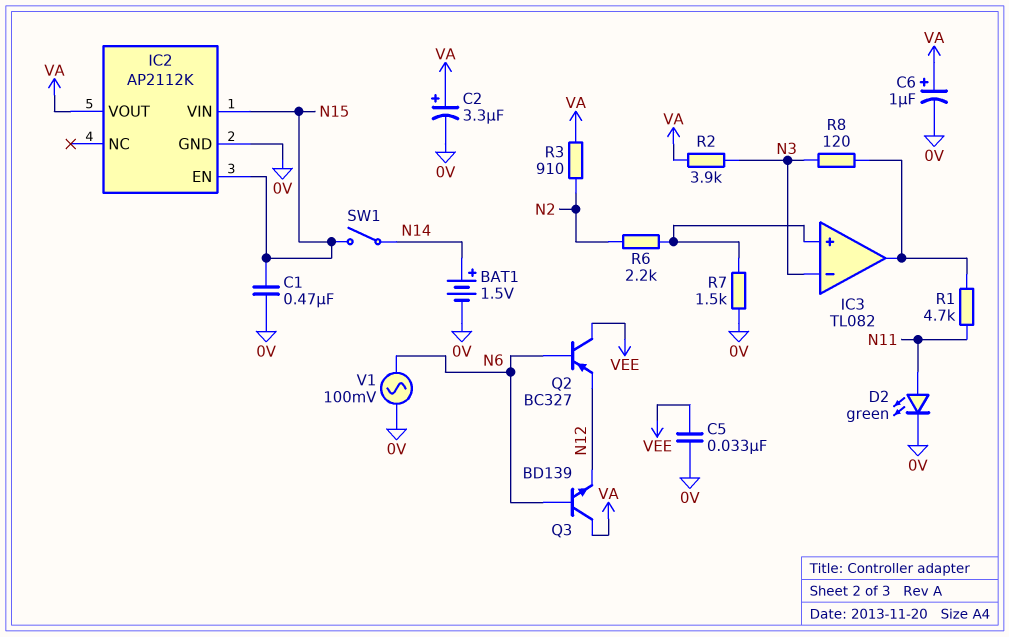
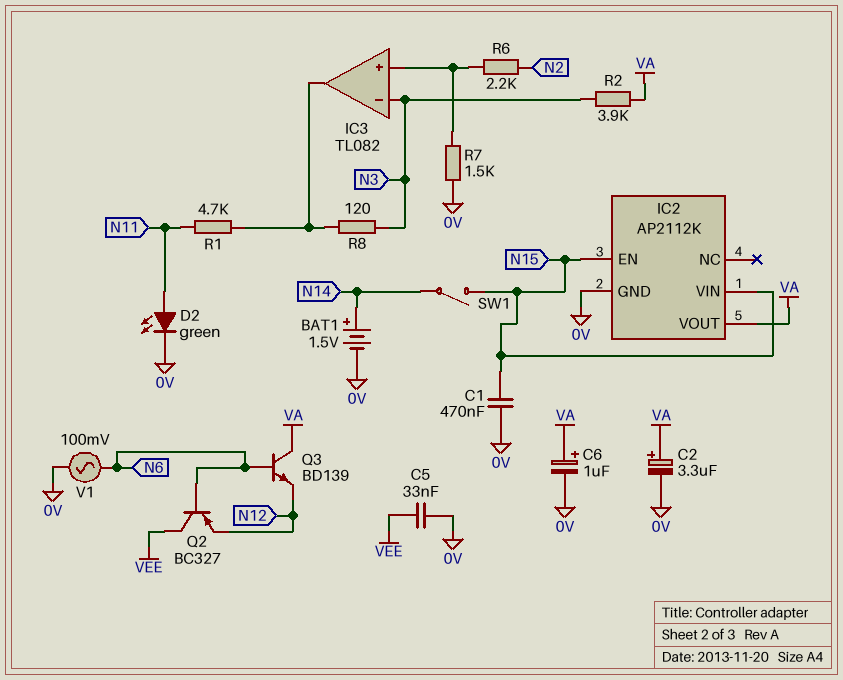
R3: 910 (N2, VA) -> none

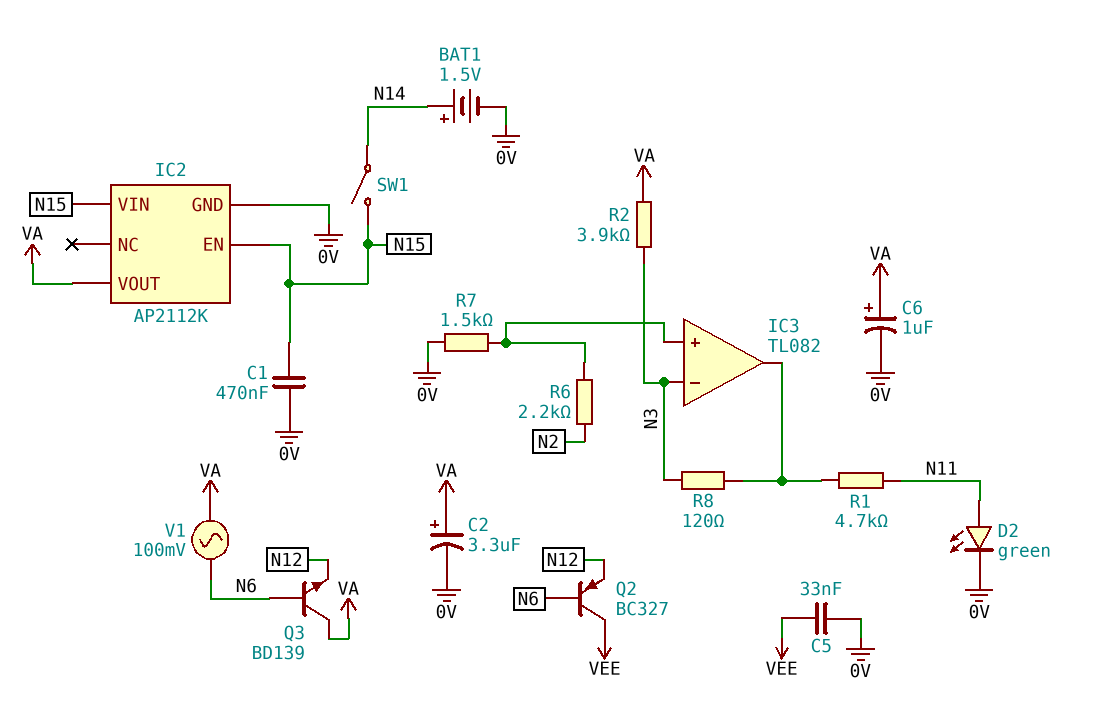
V1: AC 100mV (0V, N6) -> AC 100mV (N6, VA)

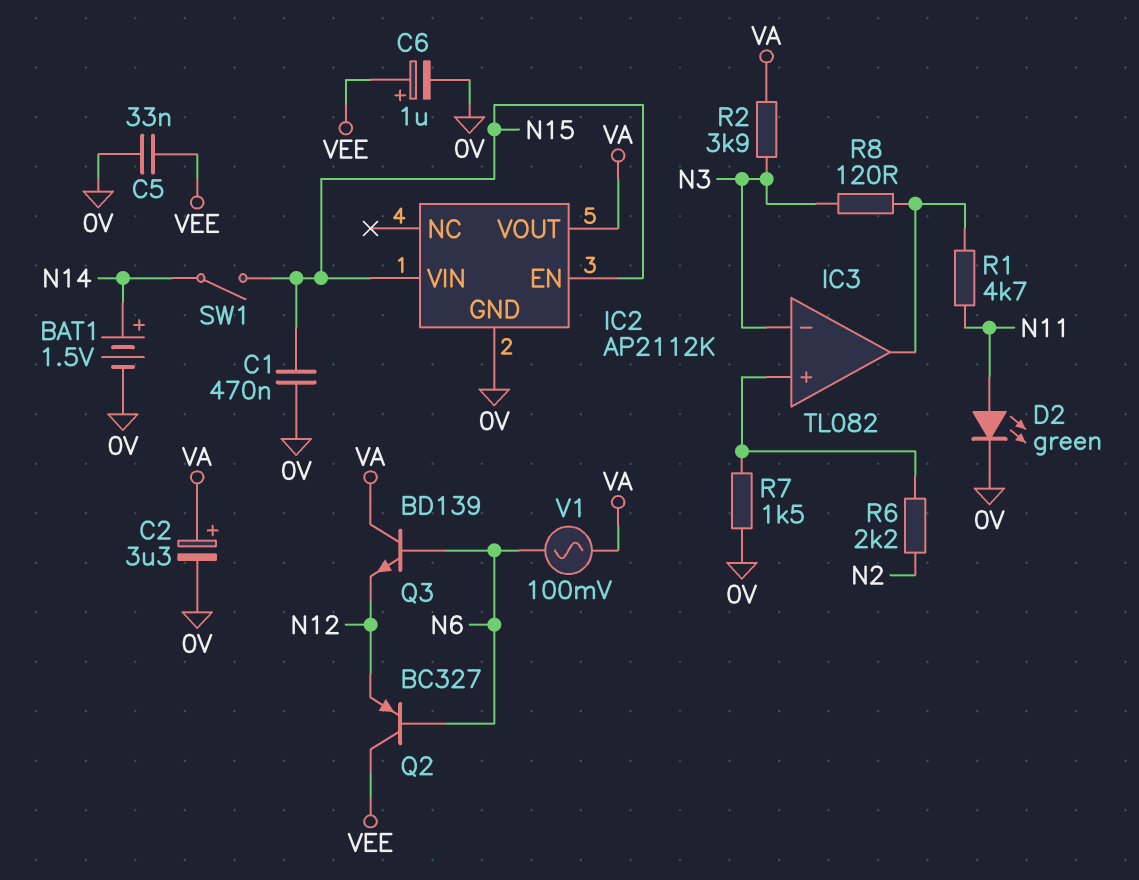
C6: 1uF (plus VA, minus 0V) -> 1uF (plus VEE, minus 0V)

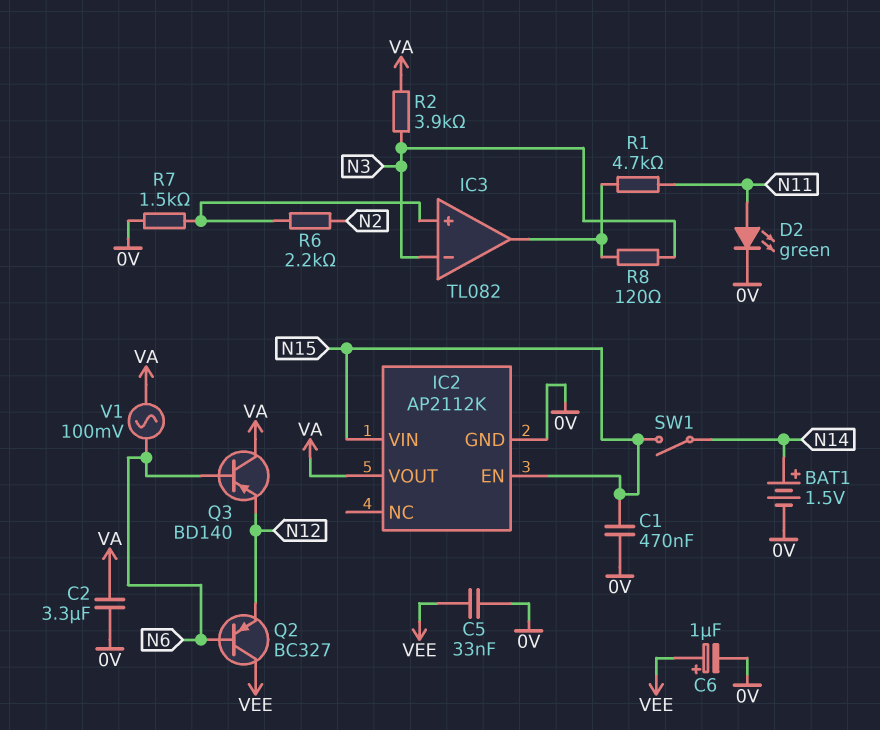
C2: 3.3uF (plus VA, minus 0V) -> 3.3uF (0V, VA)
Q3: NPN BD139 (B N6, C VA, E N12) -> PNP BD140 (B N6, C VA, E N12)

